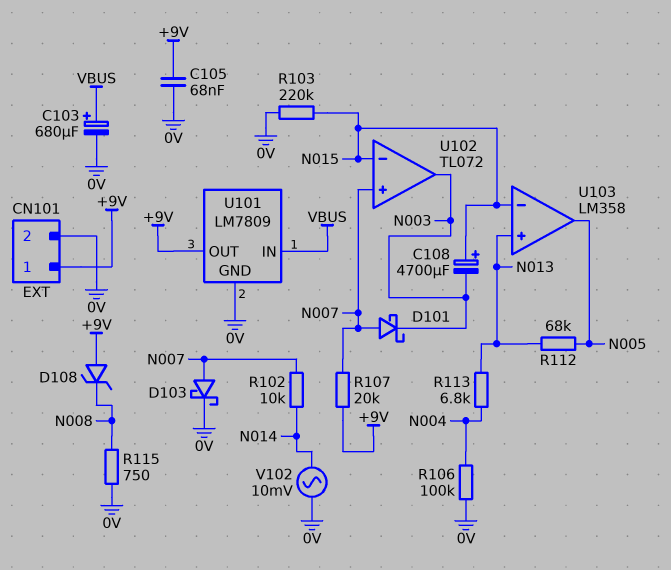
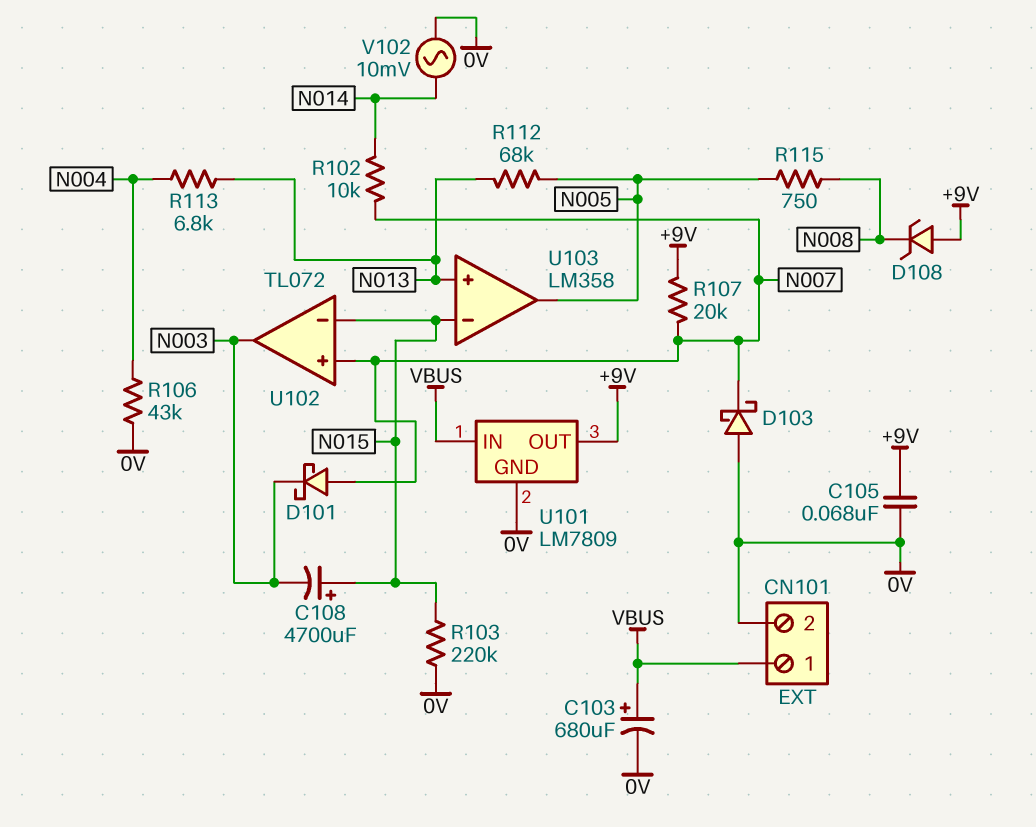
CN101 pin 1: +9V -> VBUS
D103: schottky (A N007, K 0V) -> schottky (A 0V, K N007)
R106: 100k (0V, N004) -> 43k (0V, N004)
R115: 750 (0V, N008) -> 750 (N005, N008)

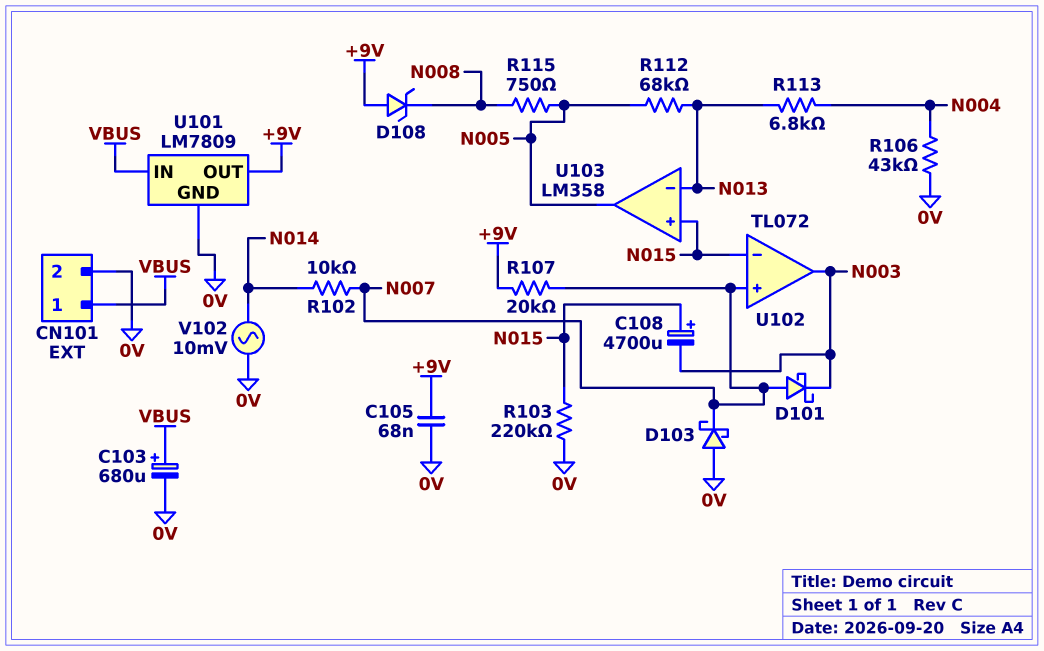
U103 pin in+: N013 -> N015
U103 pin in-: N015 -> N013

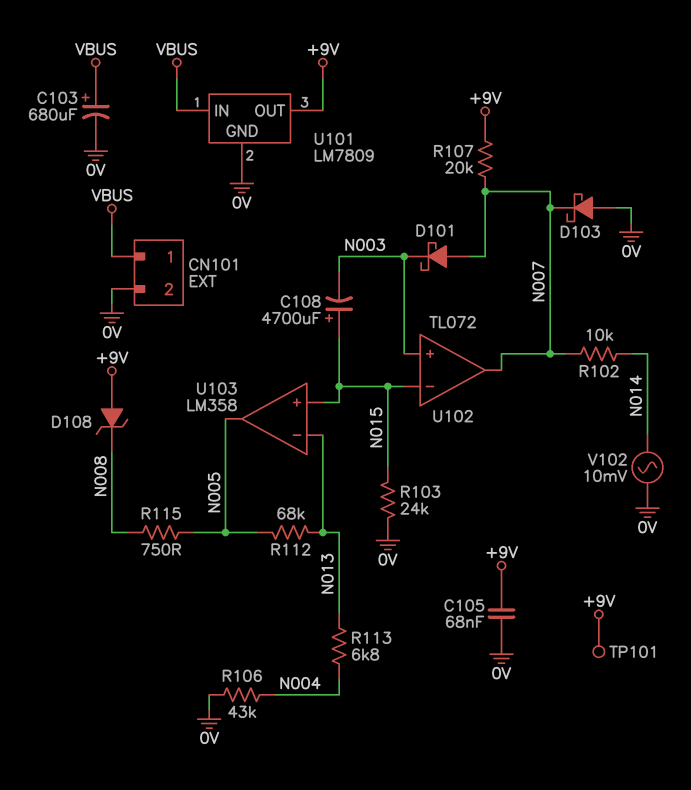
R103: 220k (0V, N015) -> 24k (0V, N015)
TP101: none -> test point (+9V)
U102 pin in+: N007 -> N003
U102 pin out: N003 -> N007

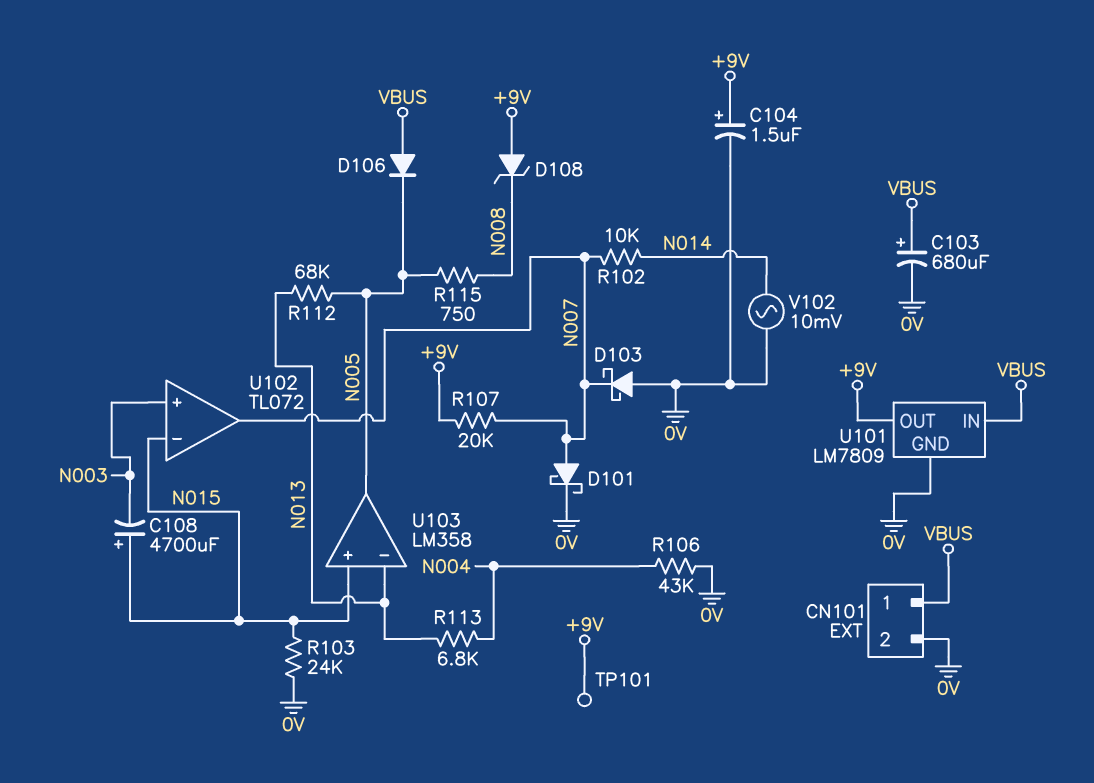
C104: none -> 1.5uF (plus +9V, minus 0V)
C105: 68nF (+9V, 0V) -> none
D101: schottky (A N007, K N003) -> schottky (A N007, K 0V)
D106: none -> diode (A VBUS, K N005)

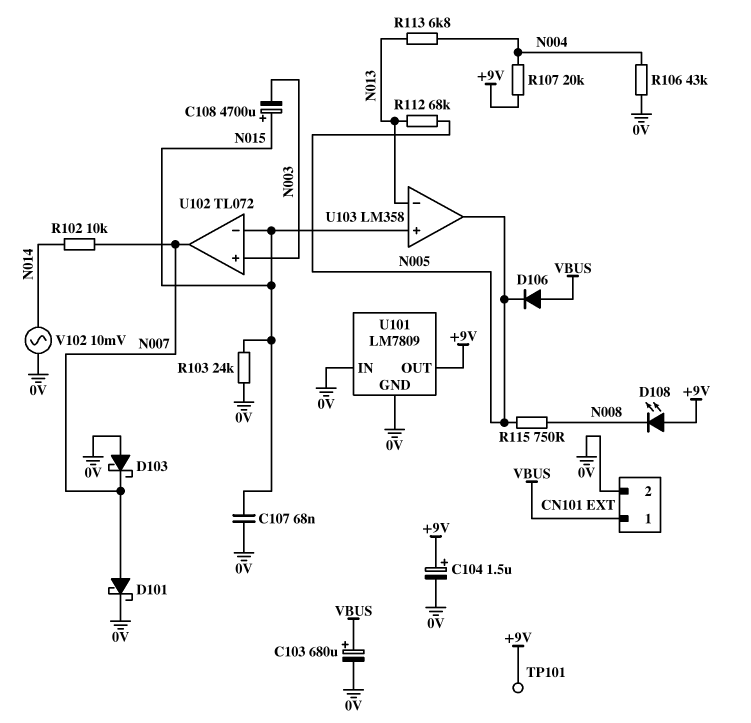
C107: none -> 68nF (0V, N015)
D108: zener (A +9V, K N008) -> LED (A +9V, K N008)
R107: 20k (+9V, N007) -> 20k (+9V, N004)
U101 pin IN: VBUS -> 0V

